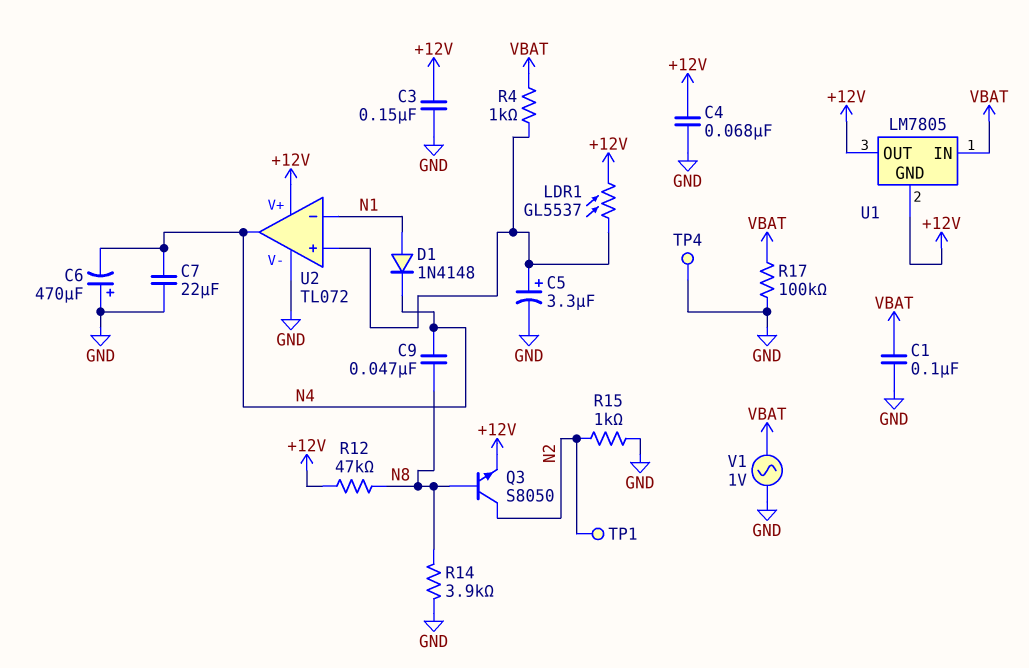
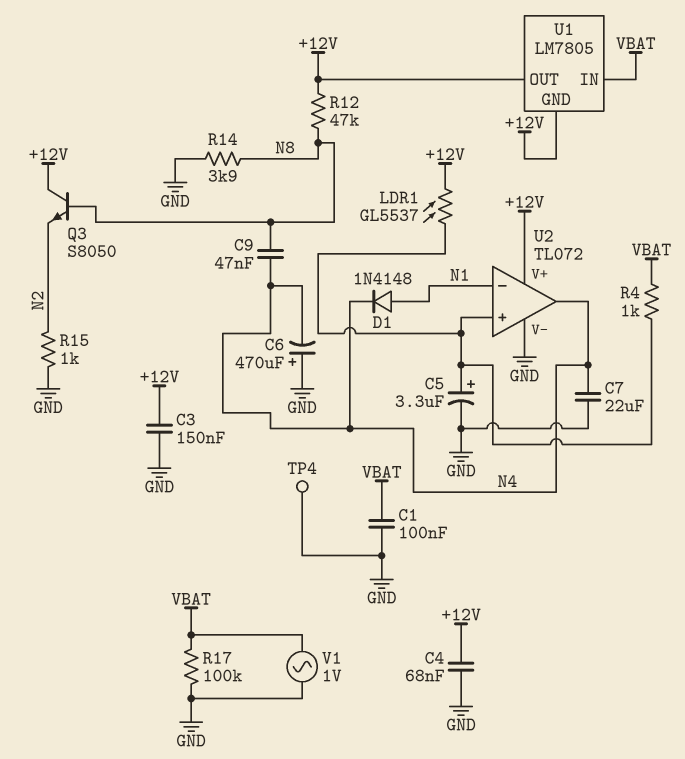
Q3: NPN S8050 (B N8, C N2, E +12V) -> NPN S8050 (B N8, C +12V, E N2)
TP1: test point (N2) -> none

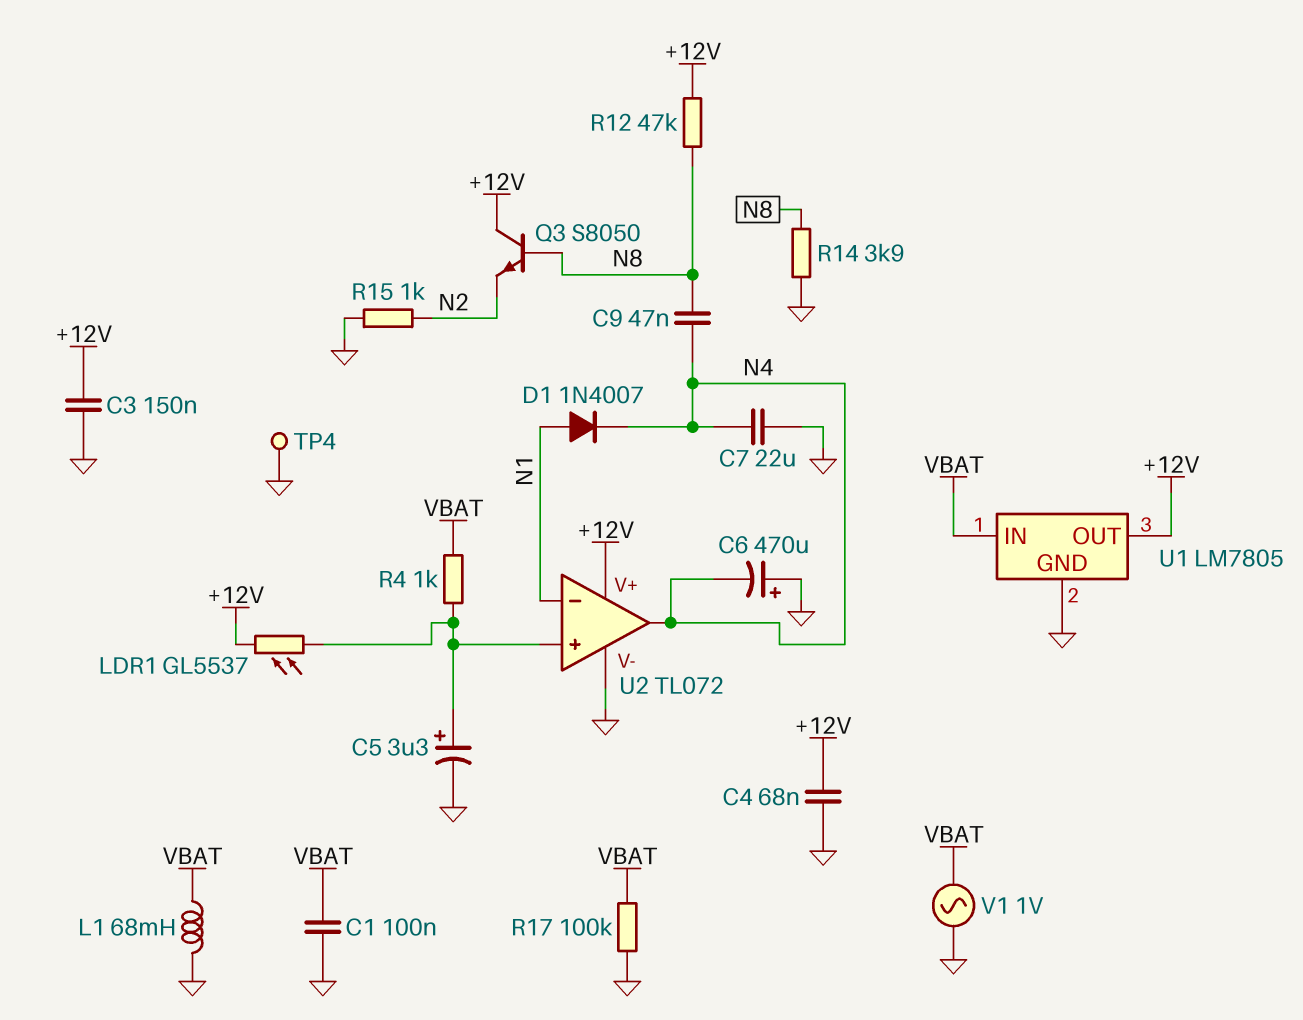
D1: diode 1N4148 (A N1, K N4) -> diode 1N4007 (A N1, K N4)
L1: none -> 68mH (GND, VBAT)
U1 pin GND: +12V -> GND

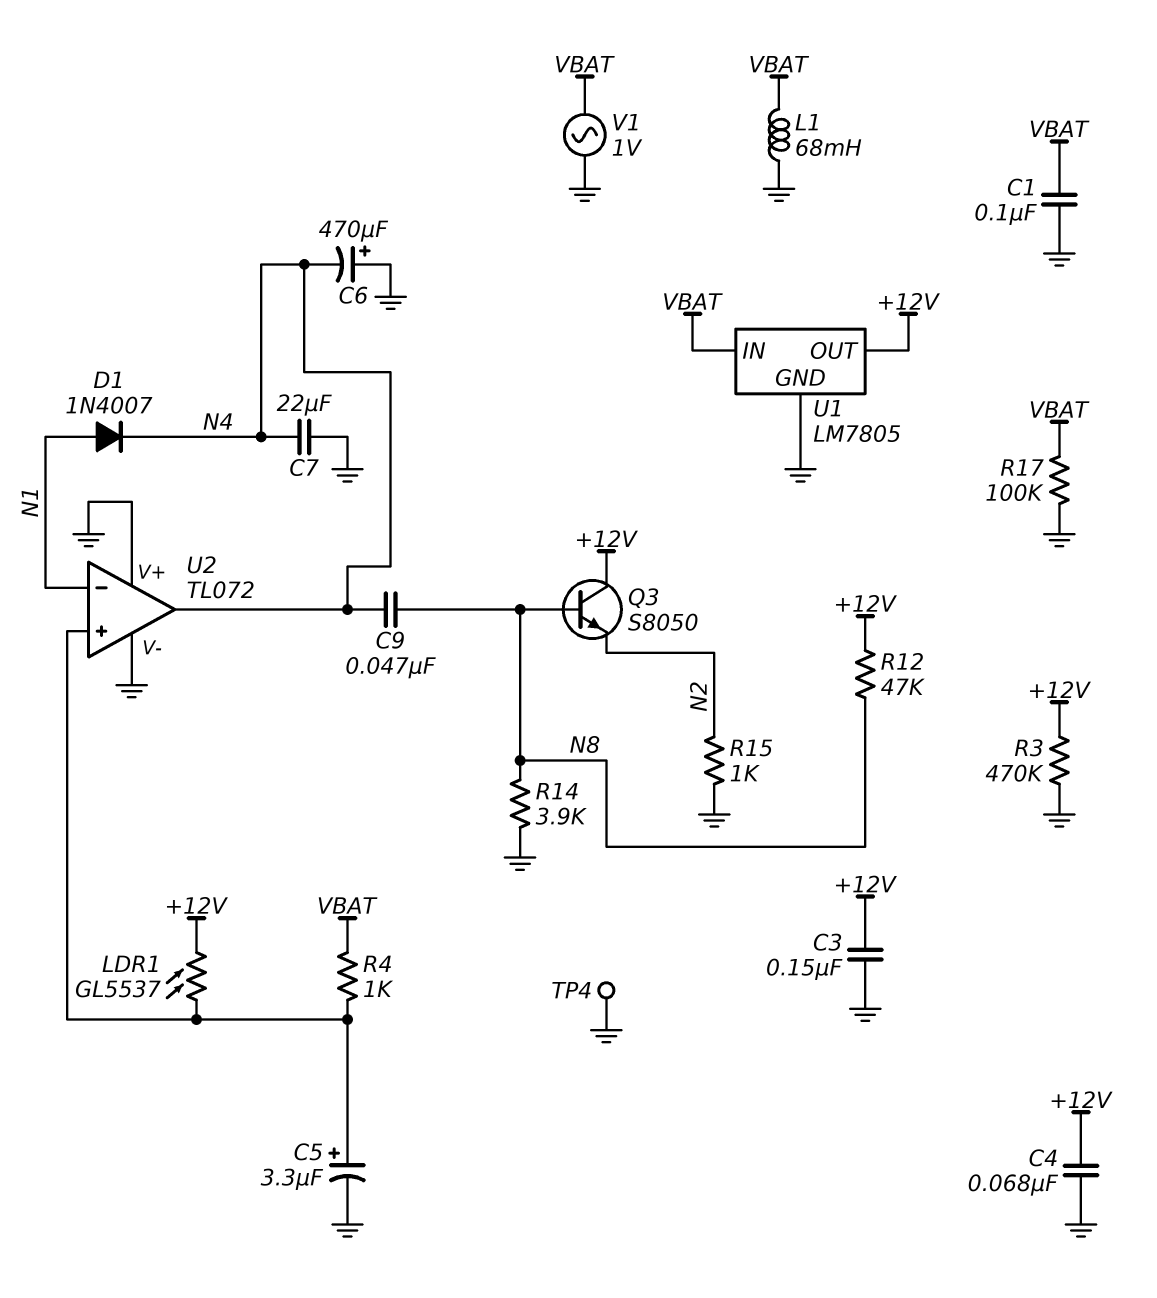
R3: none -> 470k (+12V, GND)
U2 pin V+: +12V -> GND

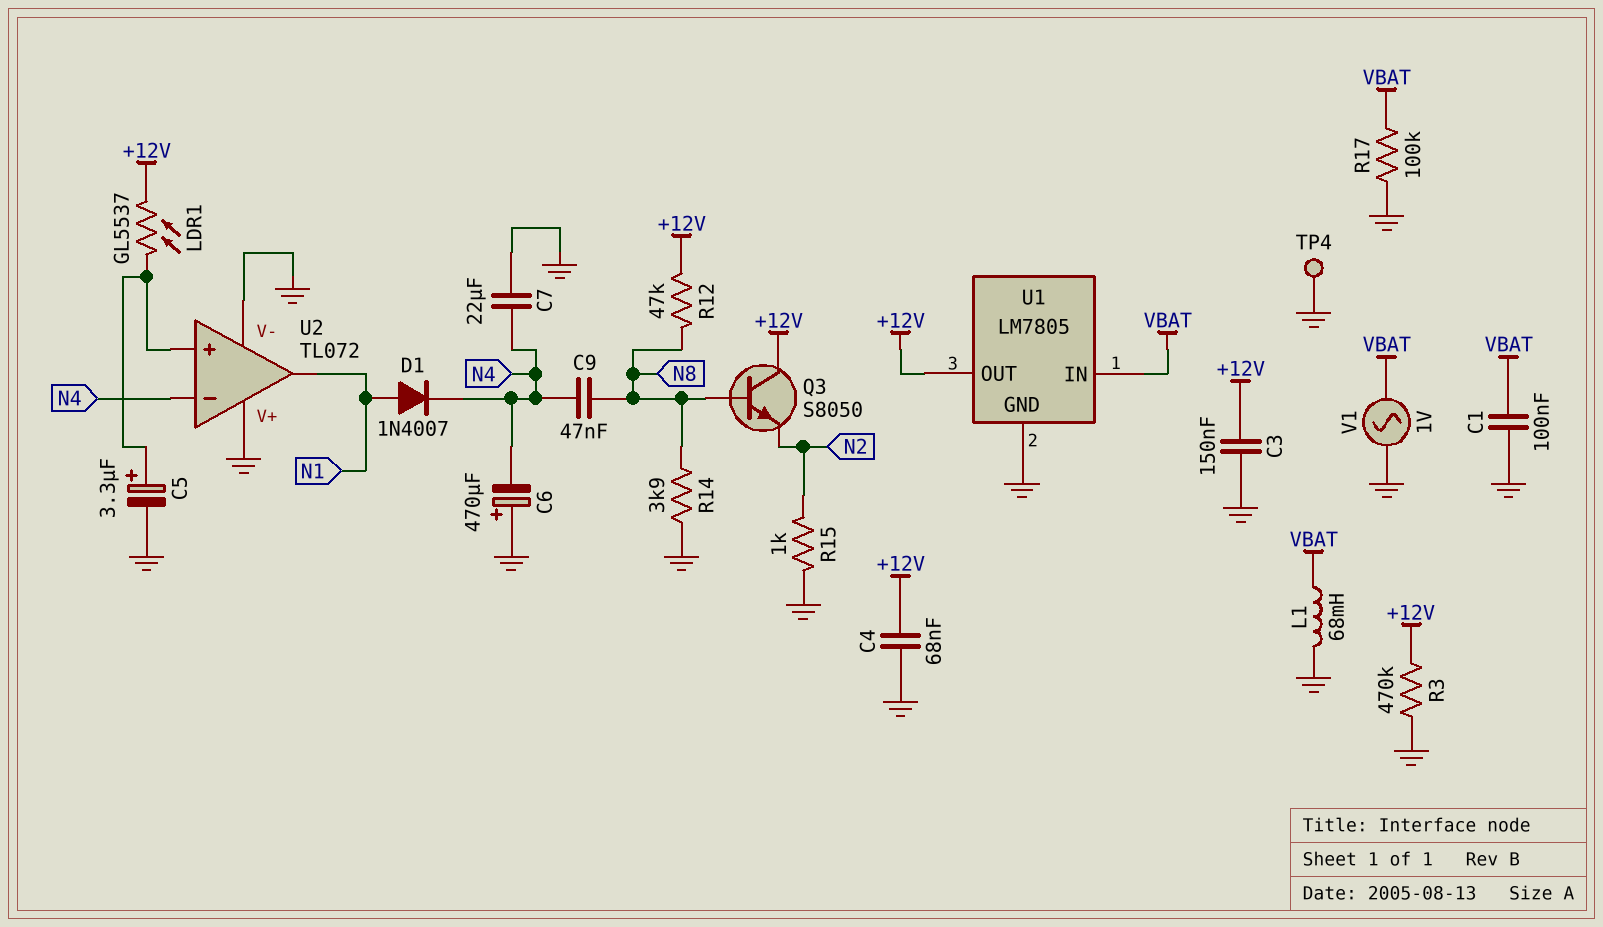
R4: 1k (U2/in+, VBAT) -> none
U2 pin in-: N1 -> N4
U2 pin out: N4 -> N1

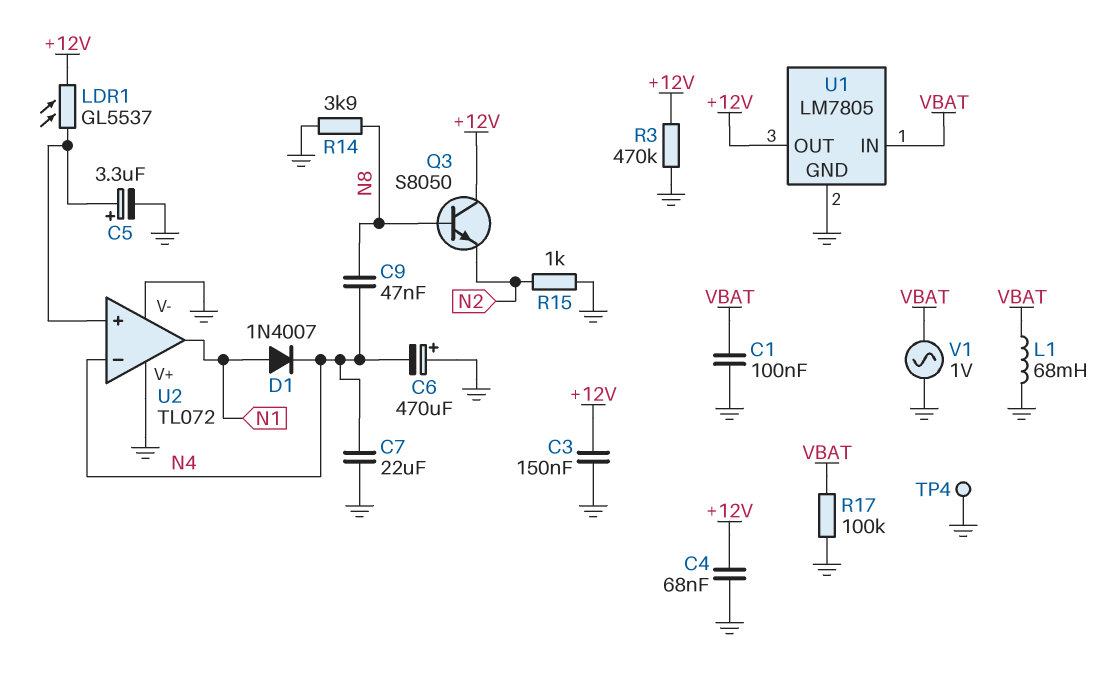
R12: 47k (+12V, N8) -> none

